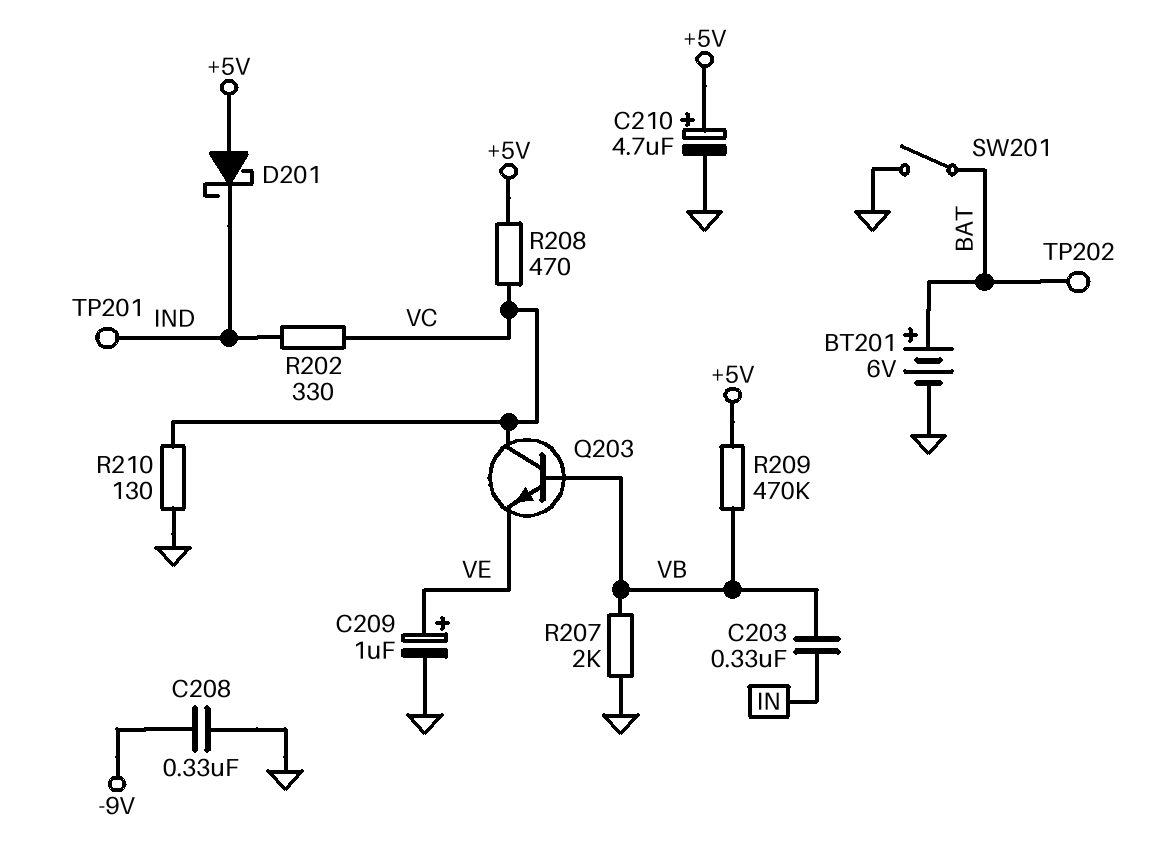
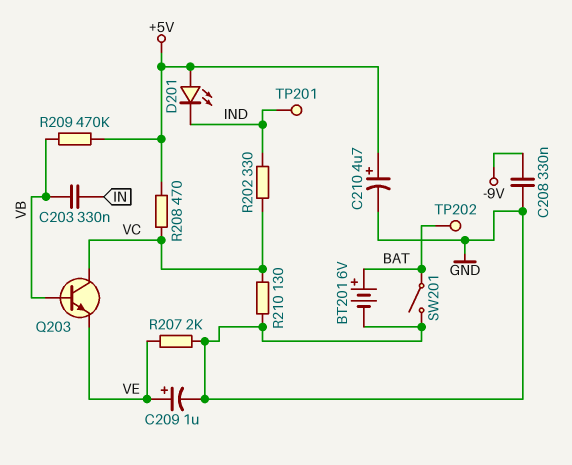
D201: schottky (A +5V, K IND) -> LED (A +5V, K IND)
R207: 2k (GND, VB) -> 2k (GND, VE)

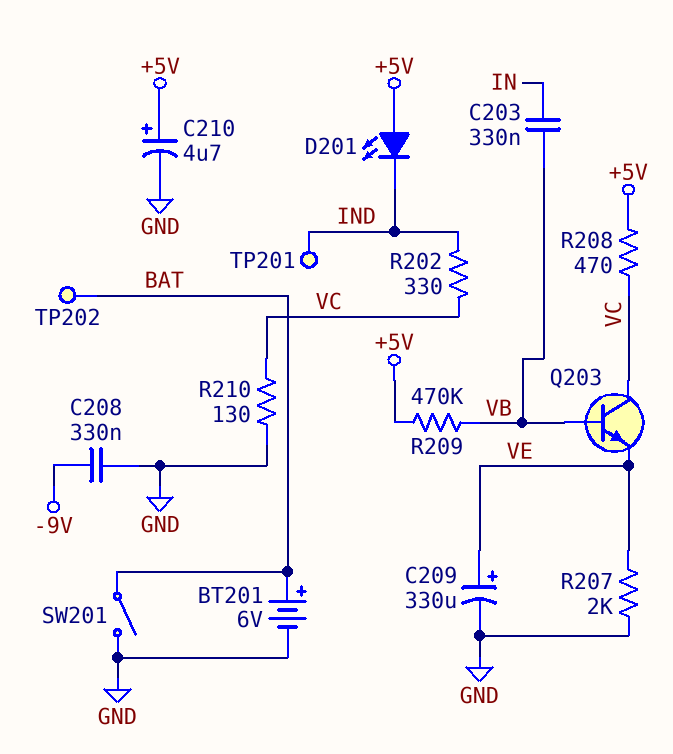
C209: 1uF (plus VE, minus GND) -> 330uF (plus VE, minus GND)

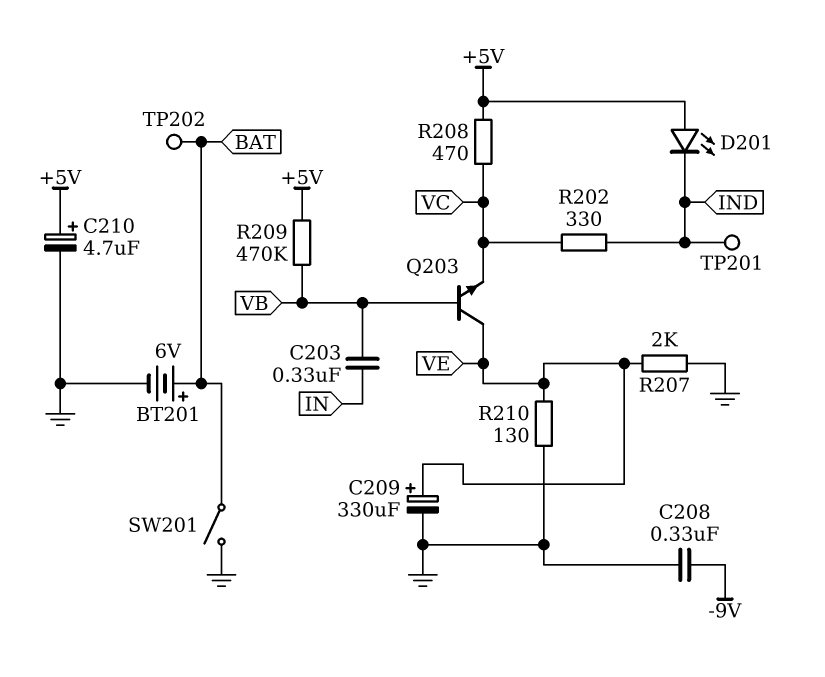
Q203: NPN (B VB, C VC, E VE) -> NPN (B VB, C VE, E VC)
R210: 130 (GND, VC) -> 130 (GND, VE)

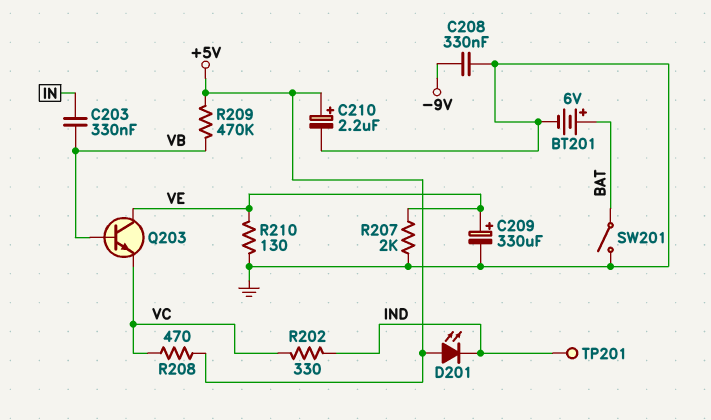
C210: 4.7uF (plus +5V, minus GND) -> 2.2uF (plus +5V, minus GND)
TP202: test point (BAT) -> none

